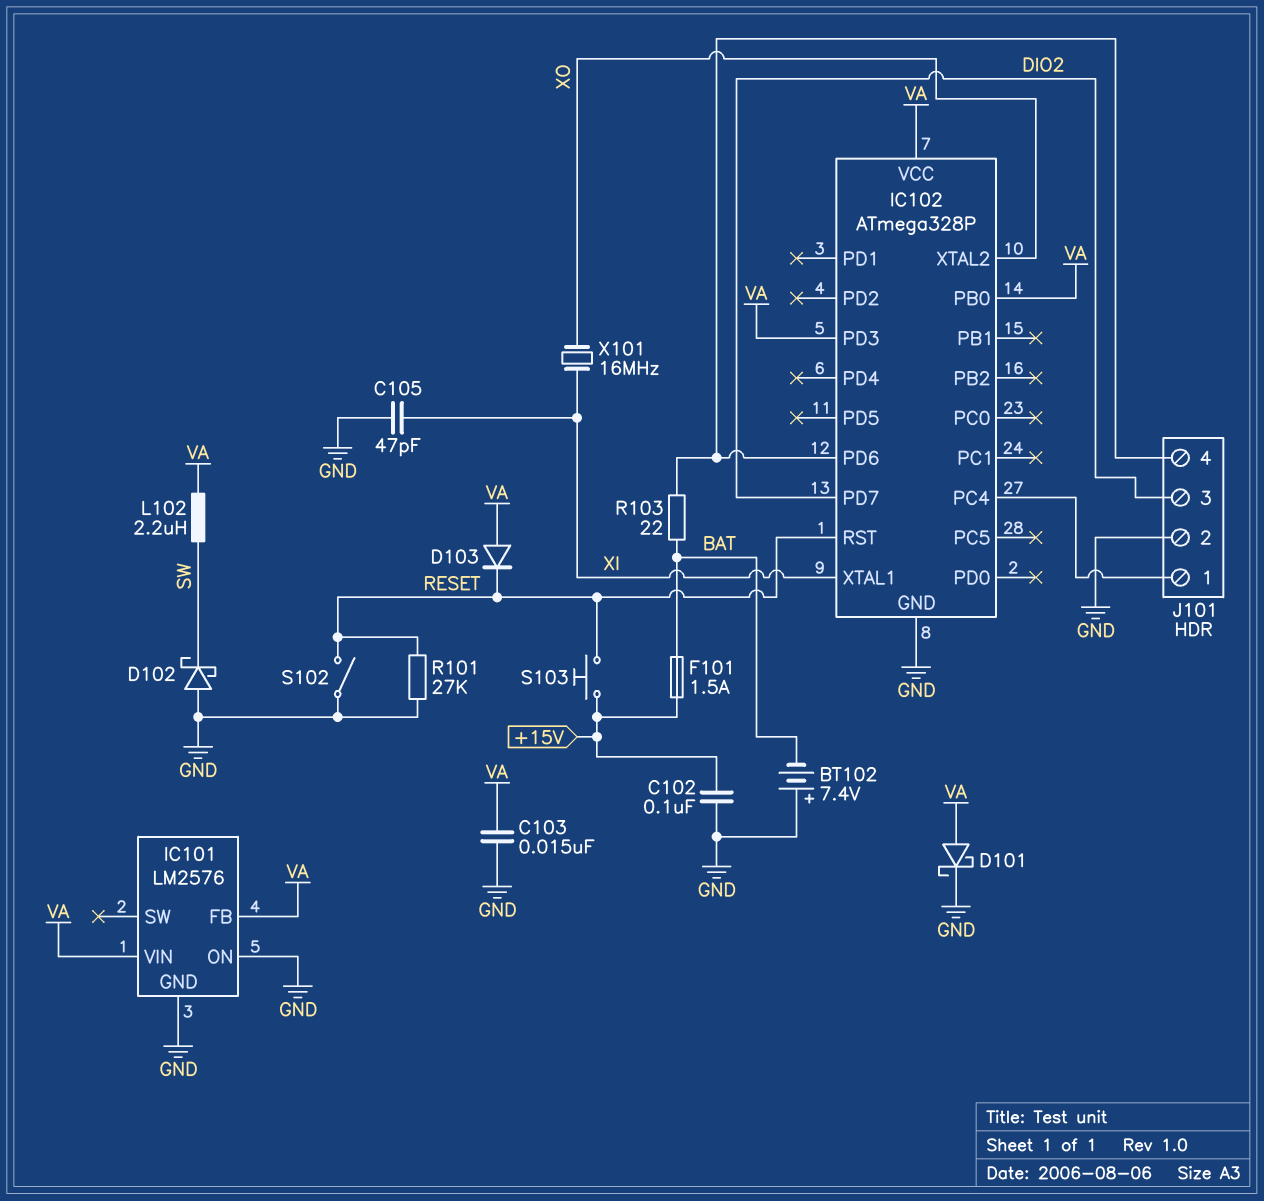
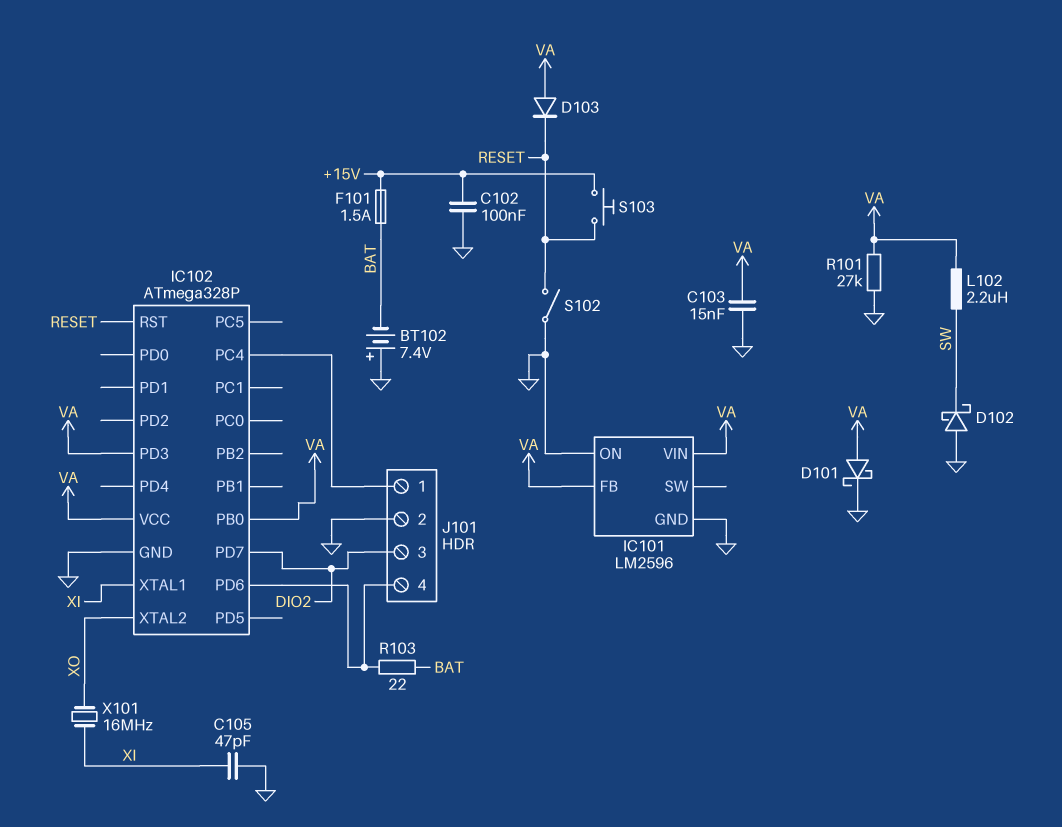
IC101: LM2576 -> LM2596
R101: 27k (GND, RESET) -> 27k (GND, VA)

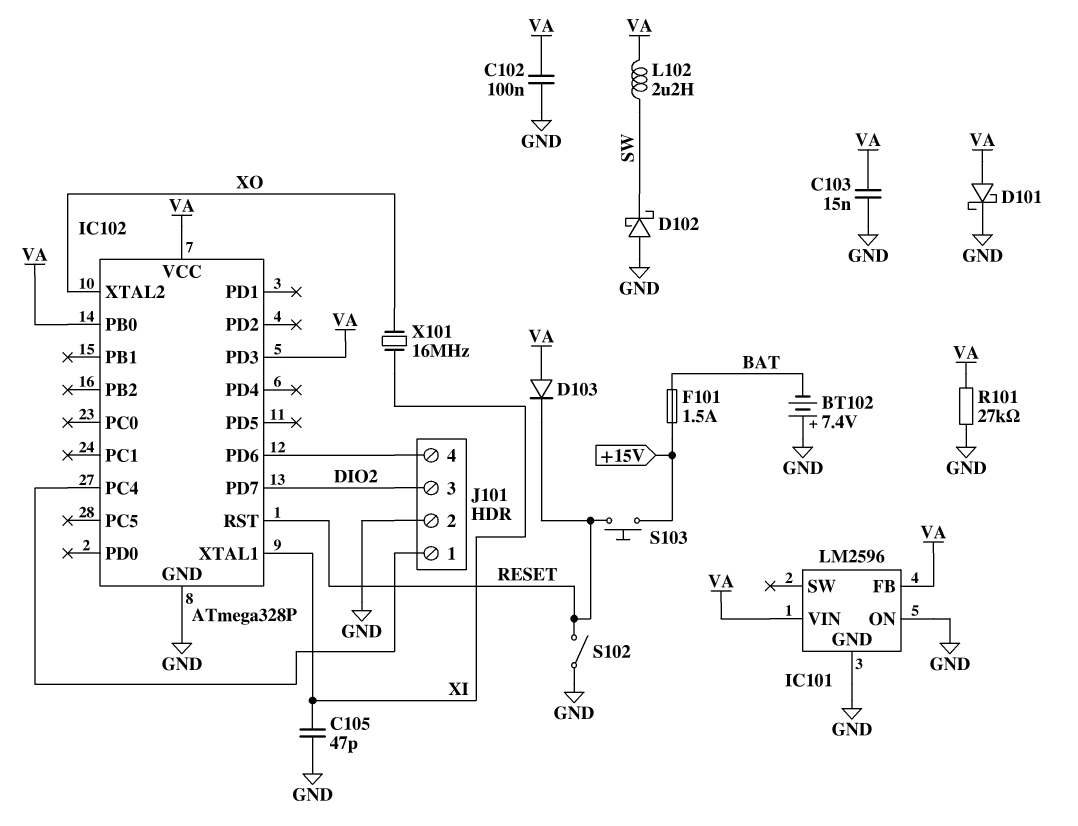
C102: 100nF (+15V, GND) -> 100nF (GND, VA)
R103: 22 (BAT, IC102/PD6) -> none

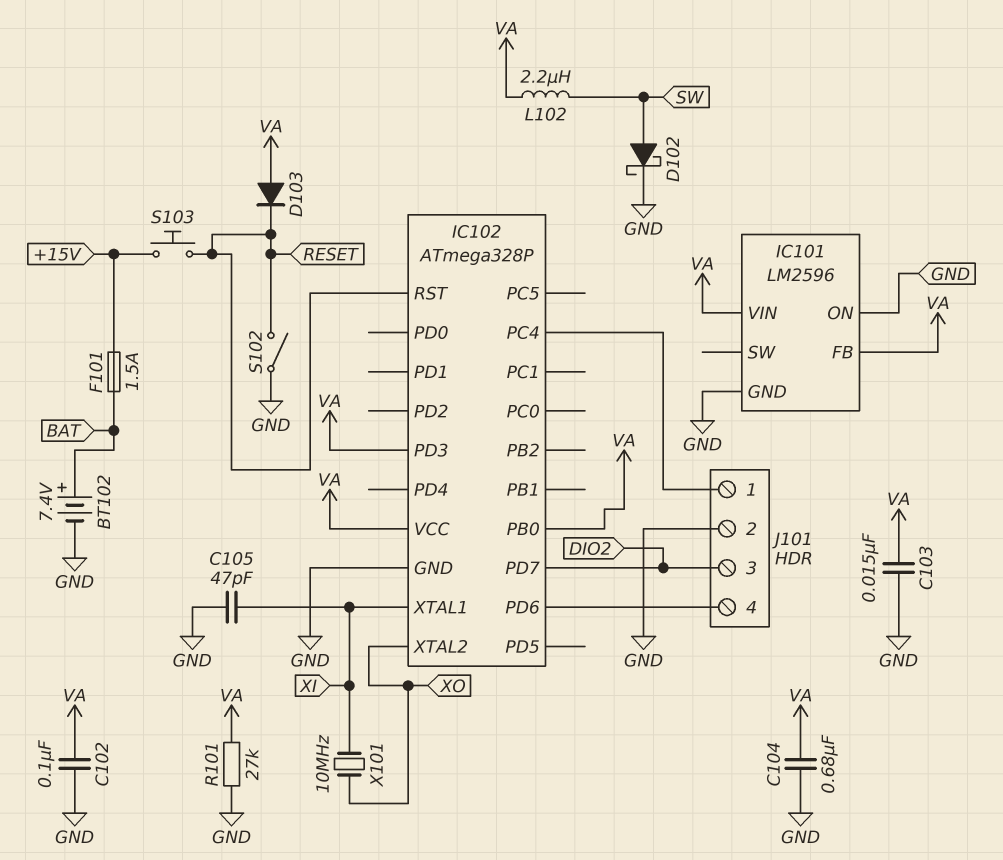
BT102: 7.4V (plus GND, minus BAT) -> 7.4V (plus BAT, minus GND)
C104: none -> 680nF (GND, VA)
D101: schottky (A VA, K GND) -> none
D102: schottky (A GND, K SW) -> schottky (A SW, K GND)
X101: 16MHz (XI, XO) -> 10MHz (XI, XO)

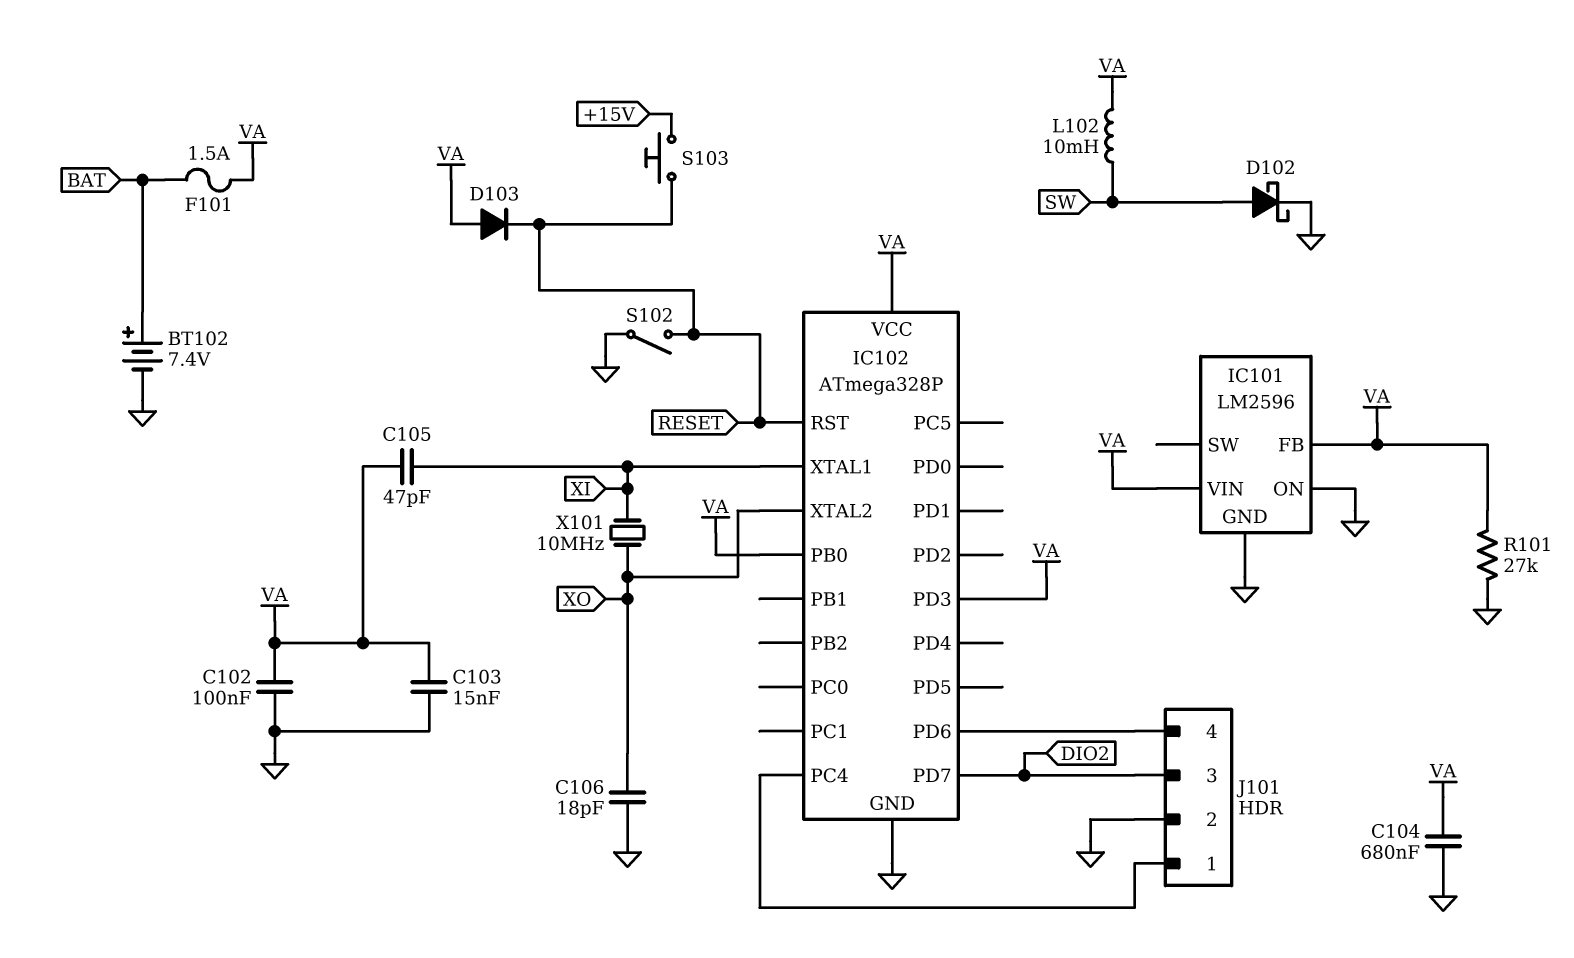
C105: 47pF (GND, XI) -> 47pF (VA, XI)
C106: none -> 18pF (GND, XO)
F101: 1.5A (+15V, BAT) -> 1.5A (BAT, VA)
L102: 2.2uH (SW, VA) -> 10mH (SW, VA)

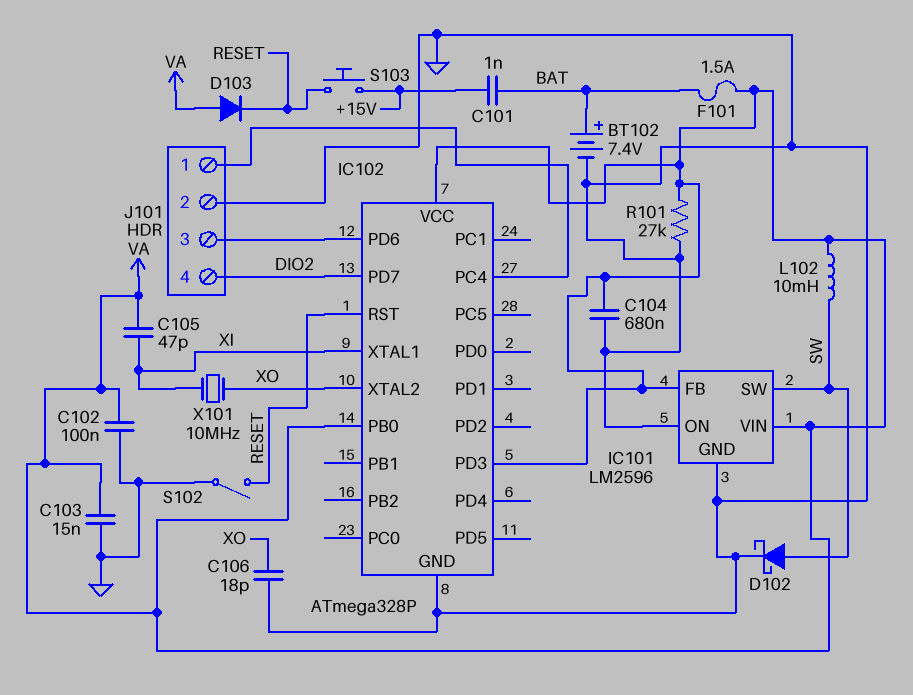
C101: none -> 1nF (+15V, BAT)
IC101 pin SW: none -> SW
J101 pin 3: DIO2 -> IC102/PD6
J101 pin 4: IC102/PD6 -> DIO2

